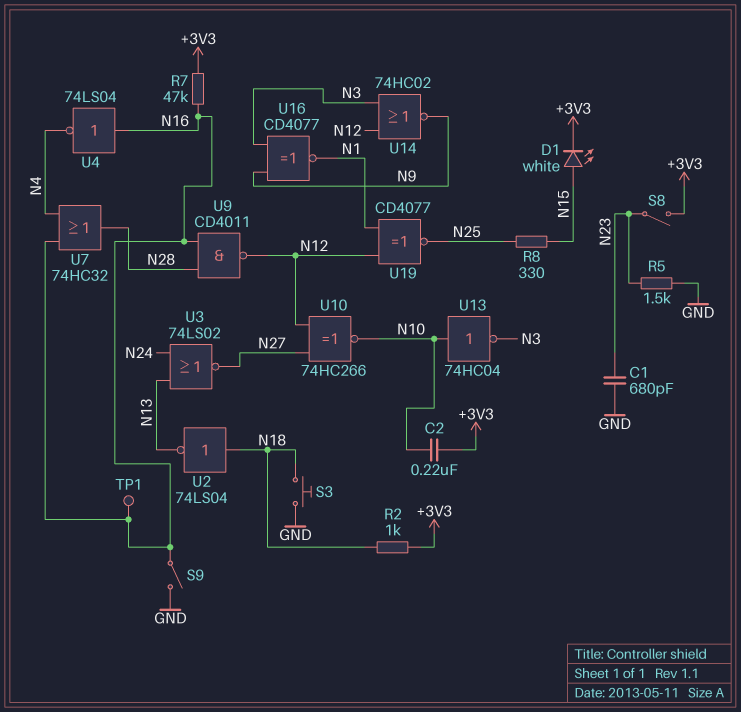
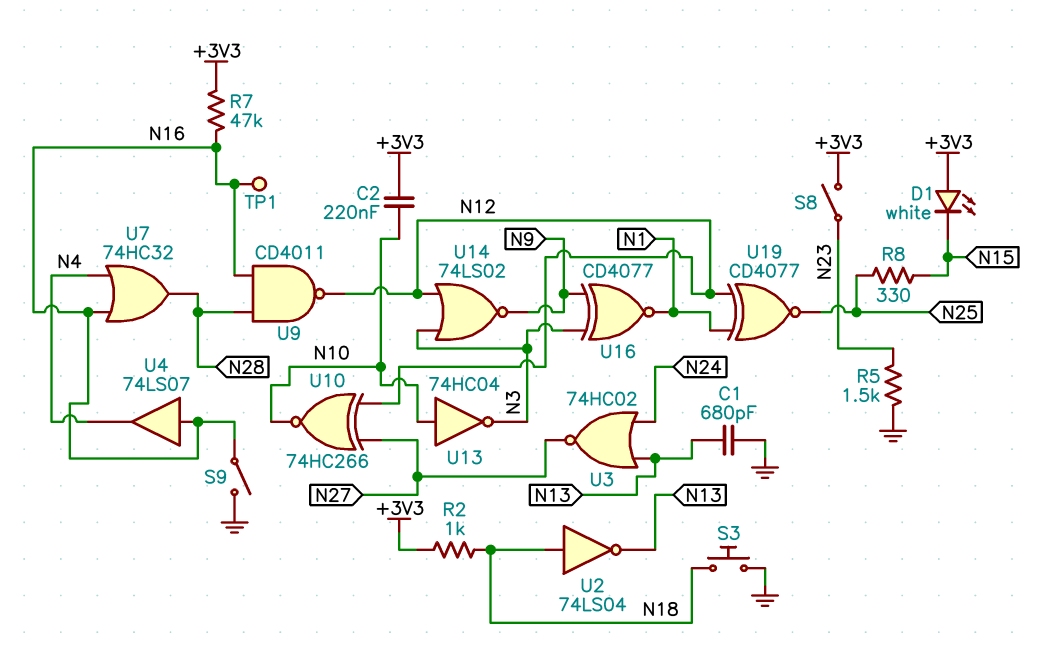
C1: 680pF (GND, N23) -> 680pF (GND, N13)
D1: LED white (A N15, K +3V3) -> LED white (A +3V3, K N15)
U3: NOR 74LS02 (in N13, in N24, out N27) -> NOR 74HC02 (in N13, in N24, out N27)
U4: NOT 74LS04 (in N16, out N4) -> buffer 74LS07 (in N16, out N4)
U14: NOR 74HC02 (in N3, in N12, out N9) -> NOR 74LS02 (in N3, in N12, out N9)

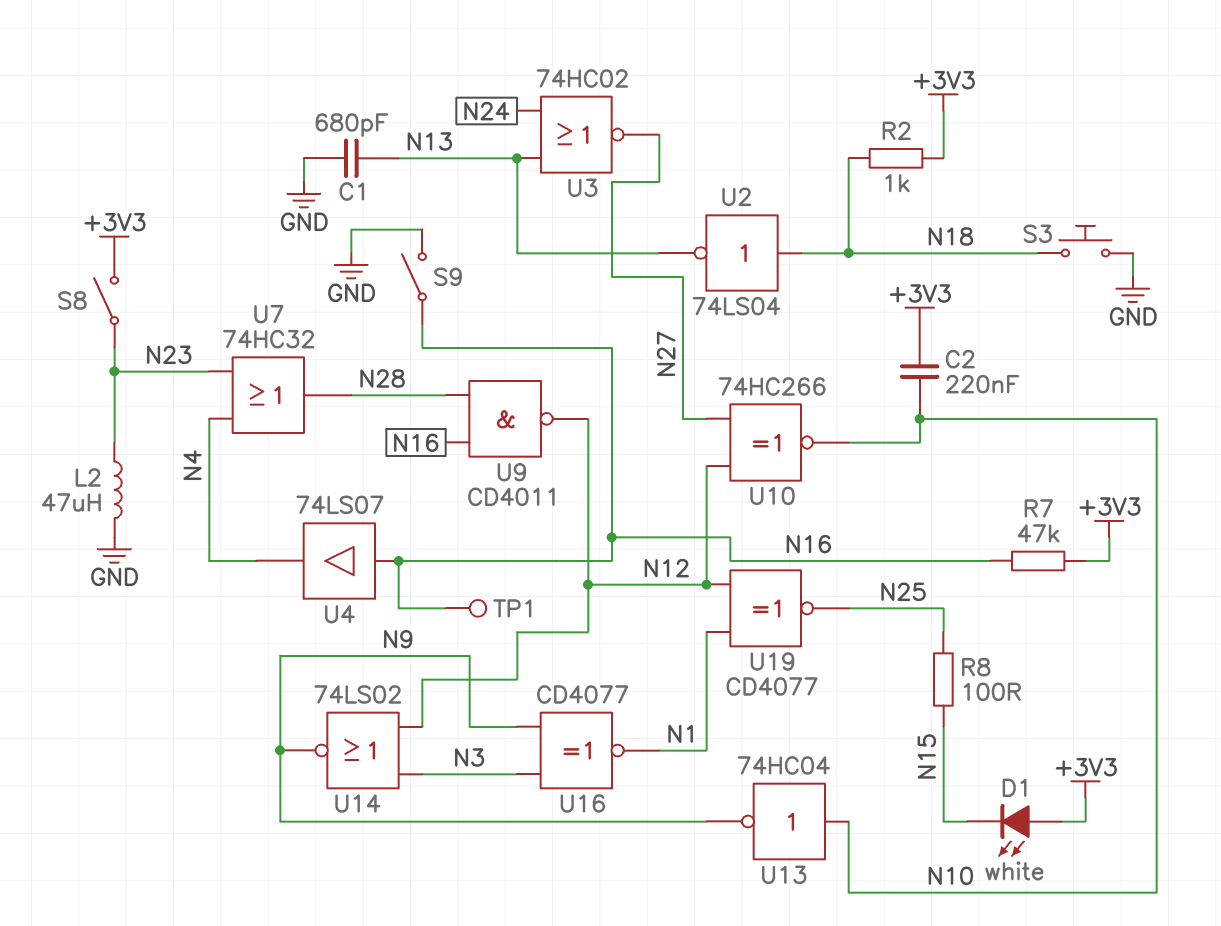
L2: none -> 47uH (GND, N23)
R5: 1.5k (GND, N23) -> none
R8: 330 (N15, N25) -> 100 (N15, N25)
U7: OR 74HC32 (in N4, in N16, out N28) -> OR 74HC32 (in N4, in N23, out N28)
U13: NOT 74HC04 (in N10, out N3) -> NOT 74HC04 (in N10, out N9)

